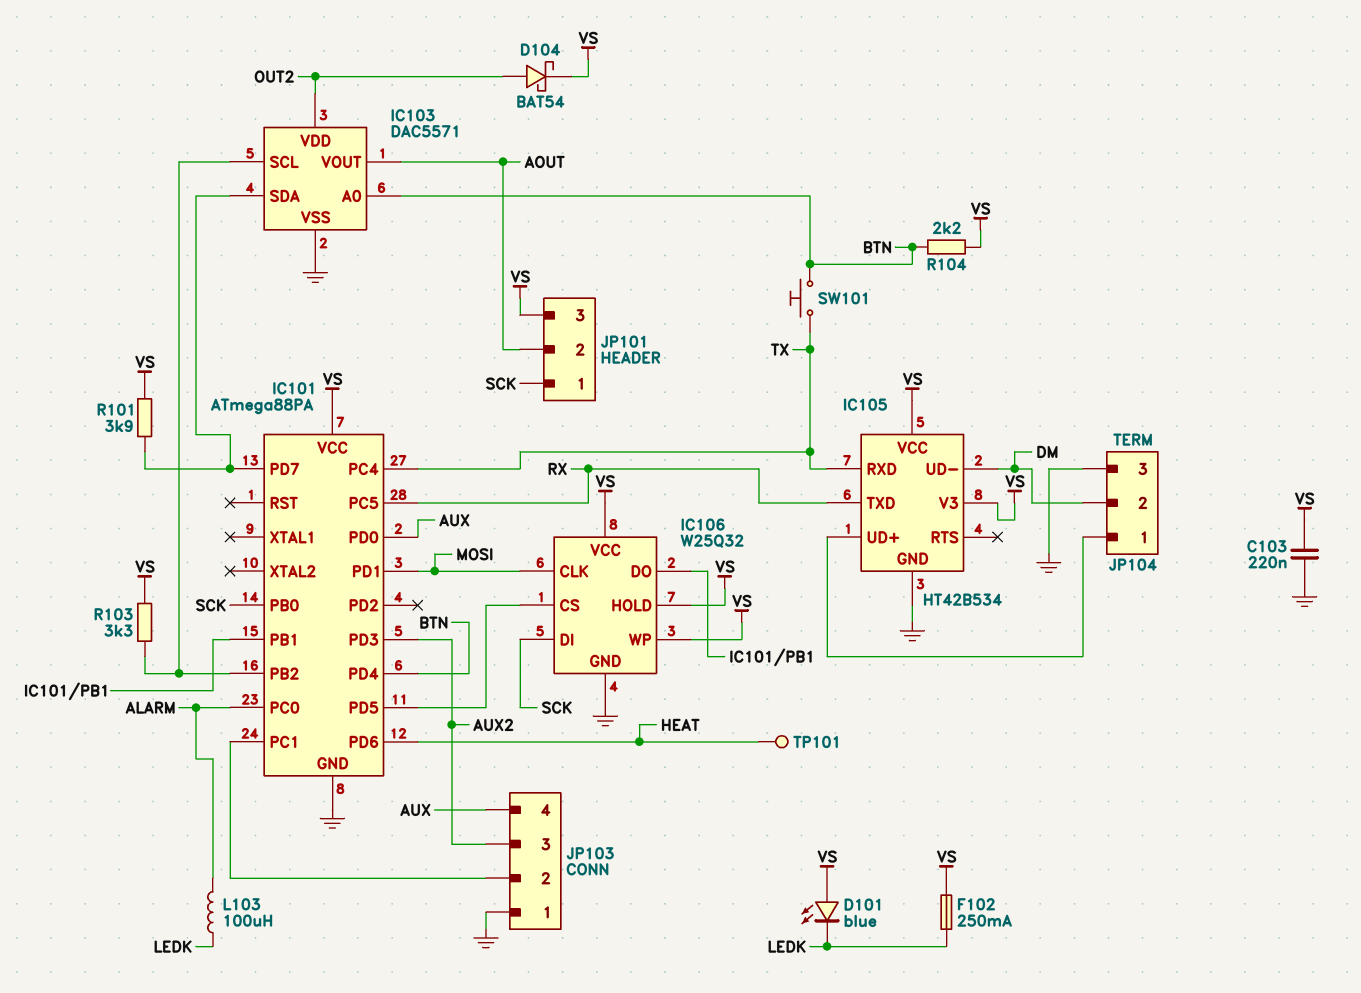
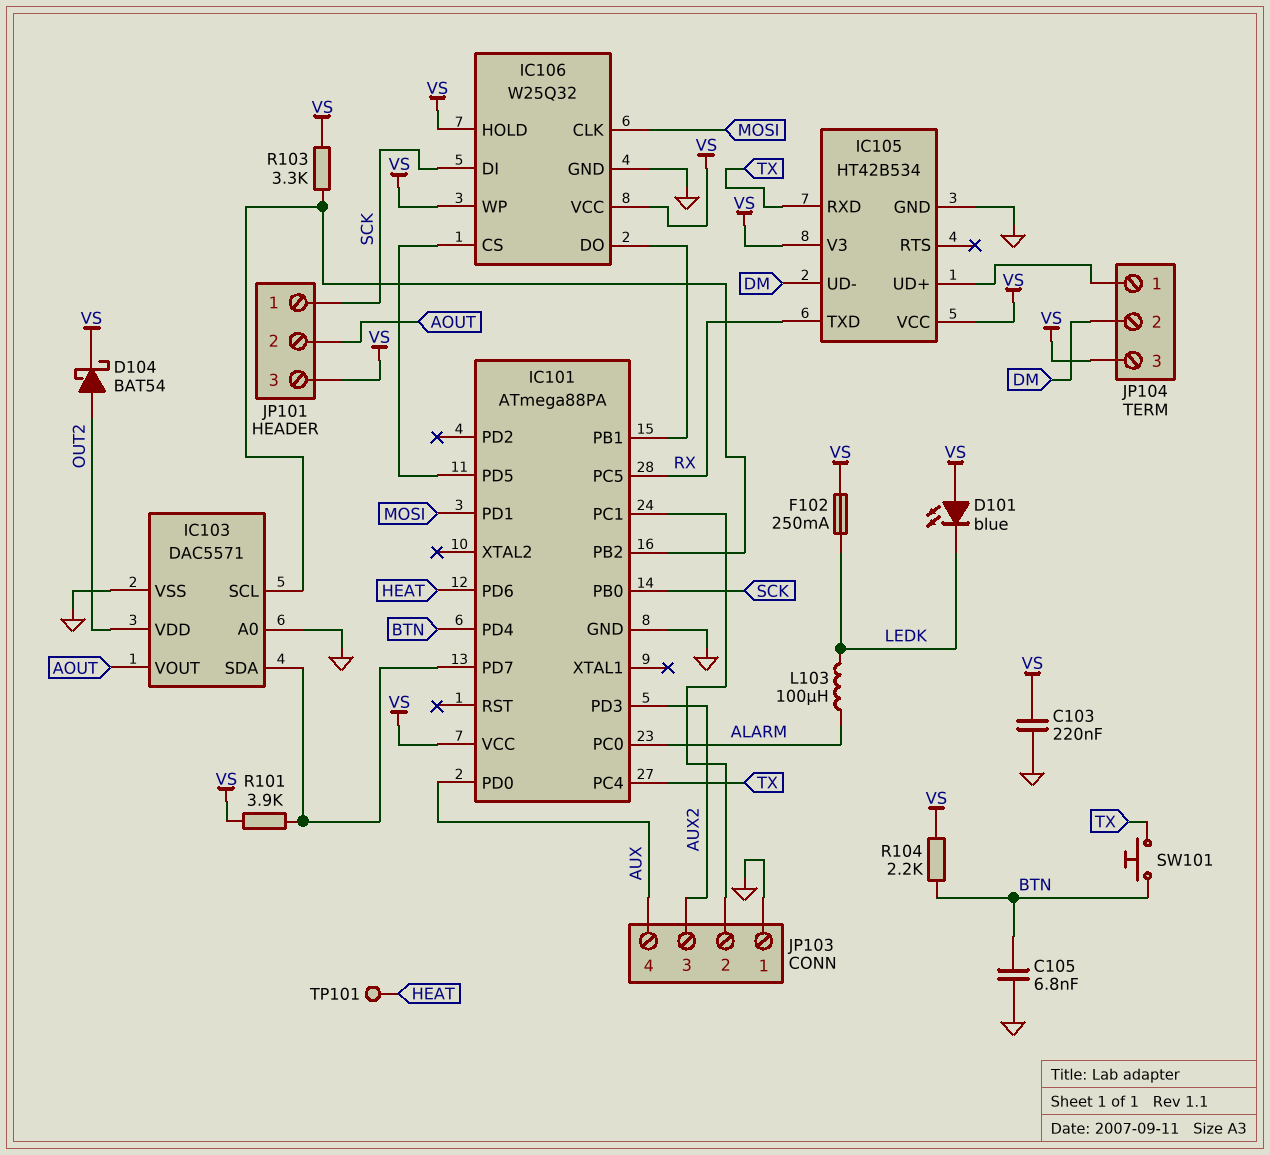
C105: none -> 6.8nF (BTN, GND)
IC103 pin A0: BTN -> GND
JP104 pin 3: GND -> VS

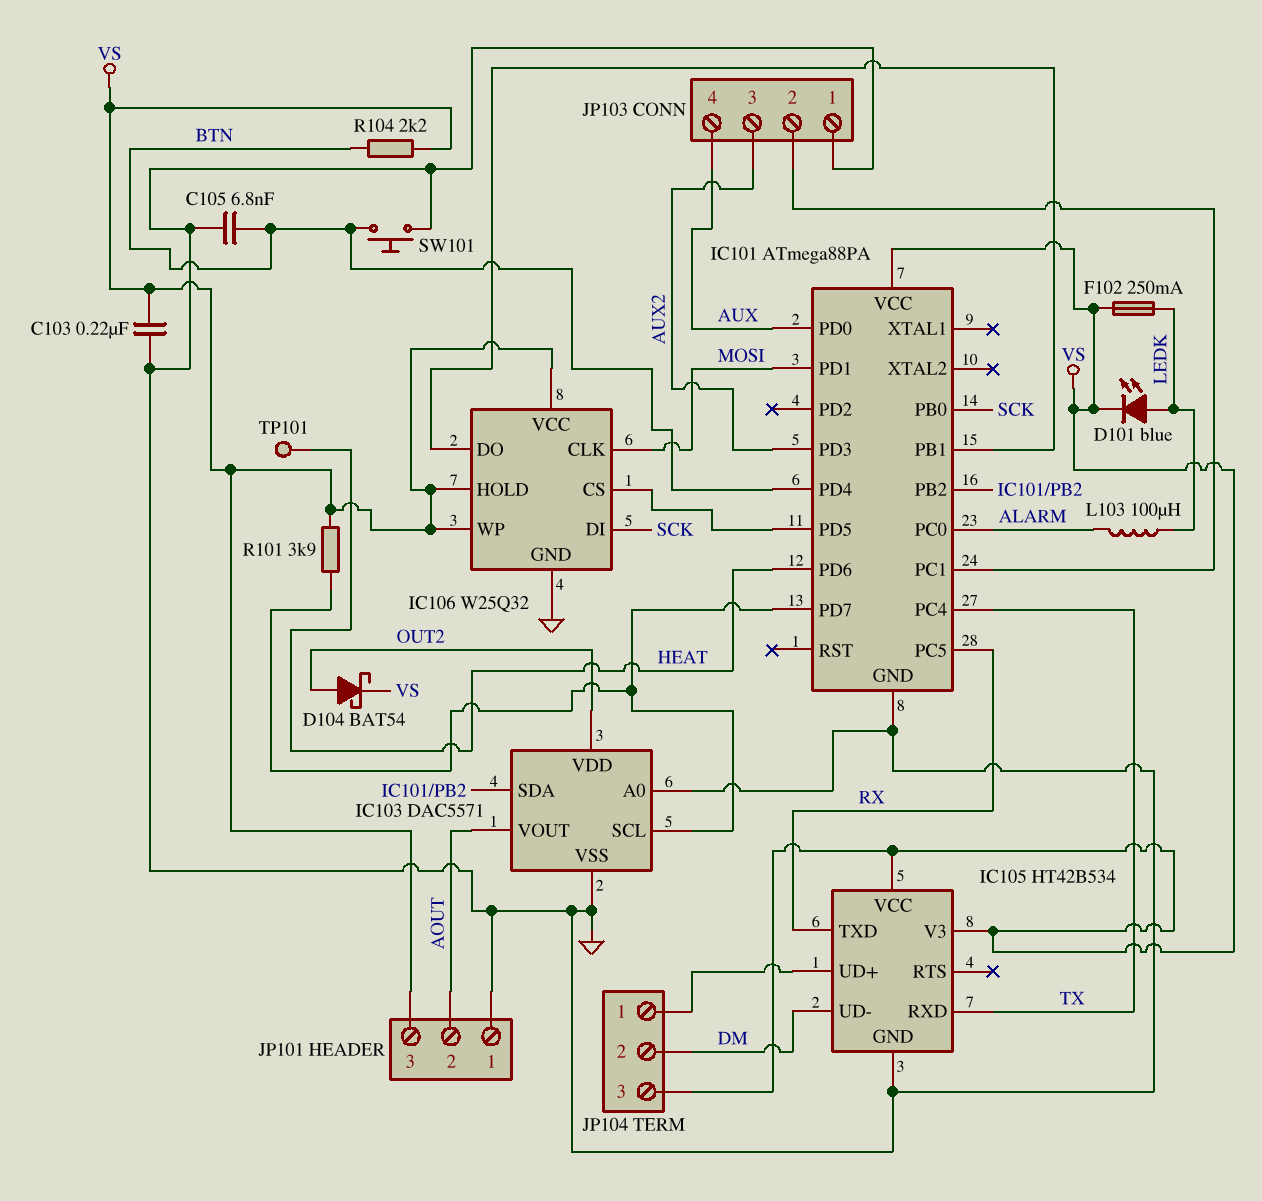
D101: LED blue (A VS, K LEDK) -> LED blue (A LEDK, K VS)
IC103 pin SCL: IC101/PB2 -> IC101/PD7
IC103 pin SDA: IC101/PD7 -> IC101/PB2
JP101 pin 1: SCK -> GND
R103: 3.3k (IC101/PB2, VS) -> none
SW101: button (BTN, TX) -> button (BTN, GND)

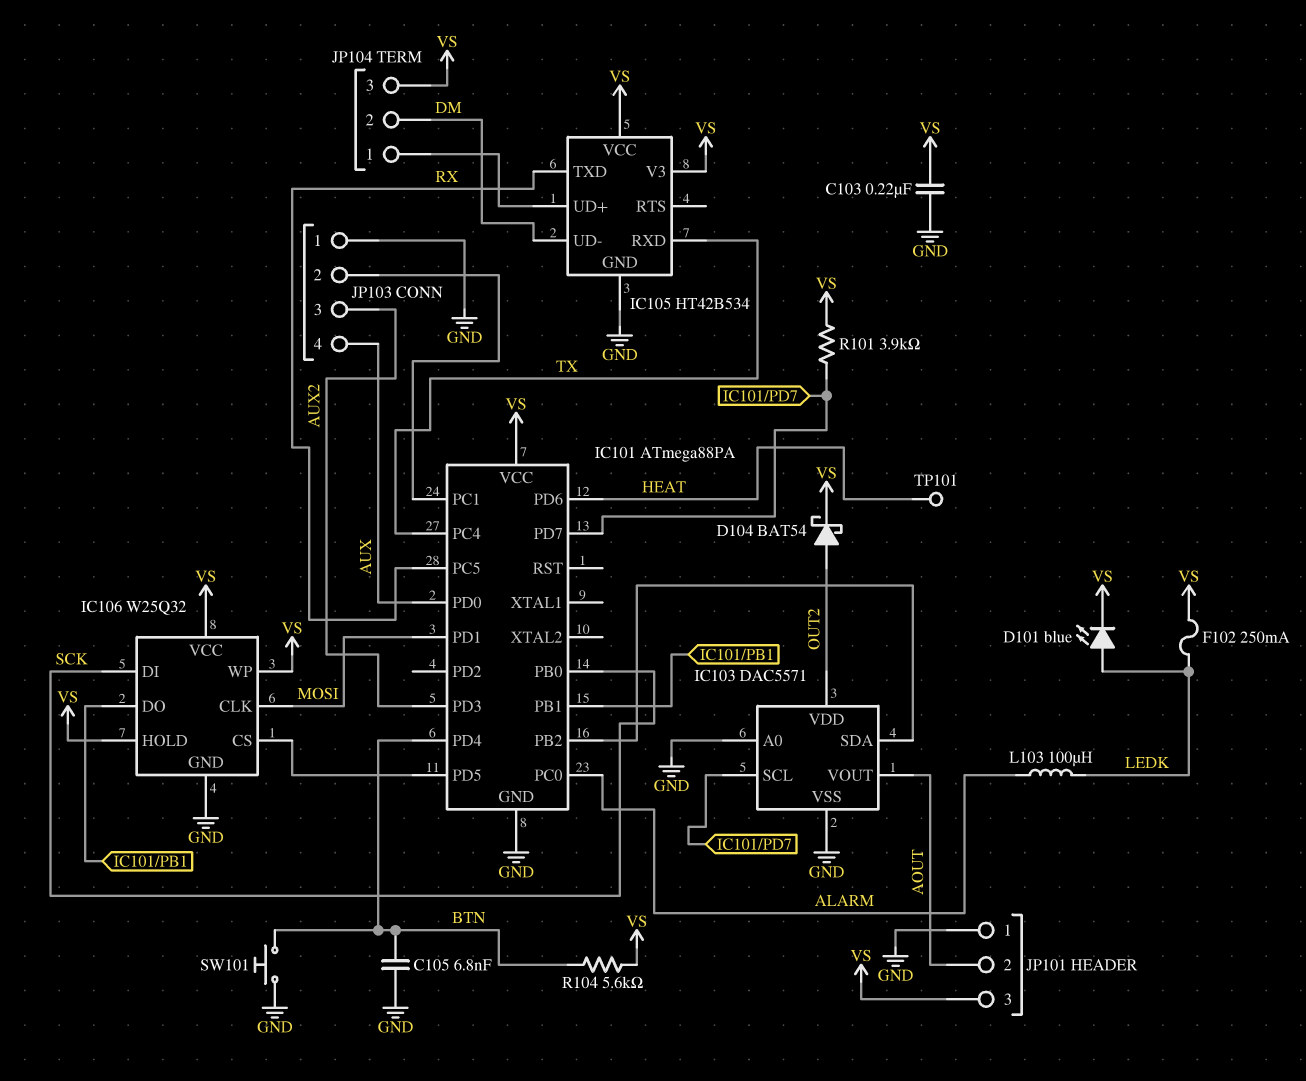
R104: 2.2k (BTN, VS) -> 5.6k (BTN, VS)

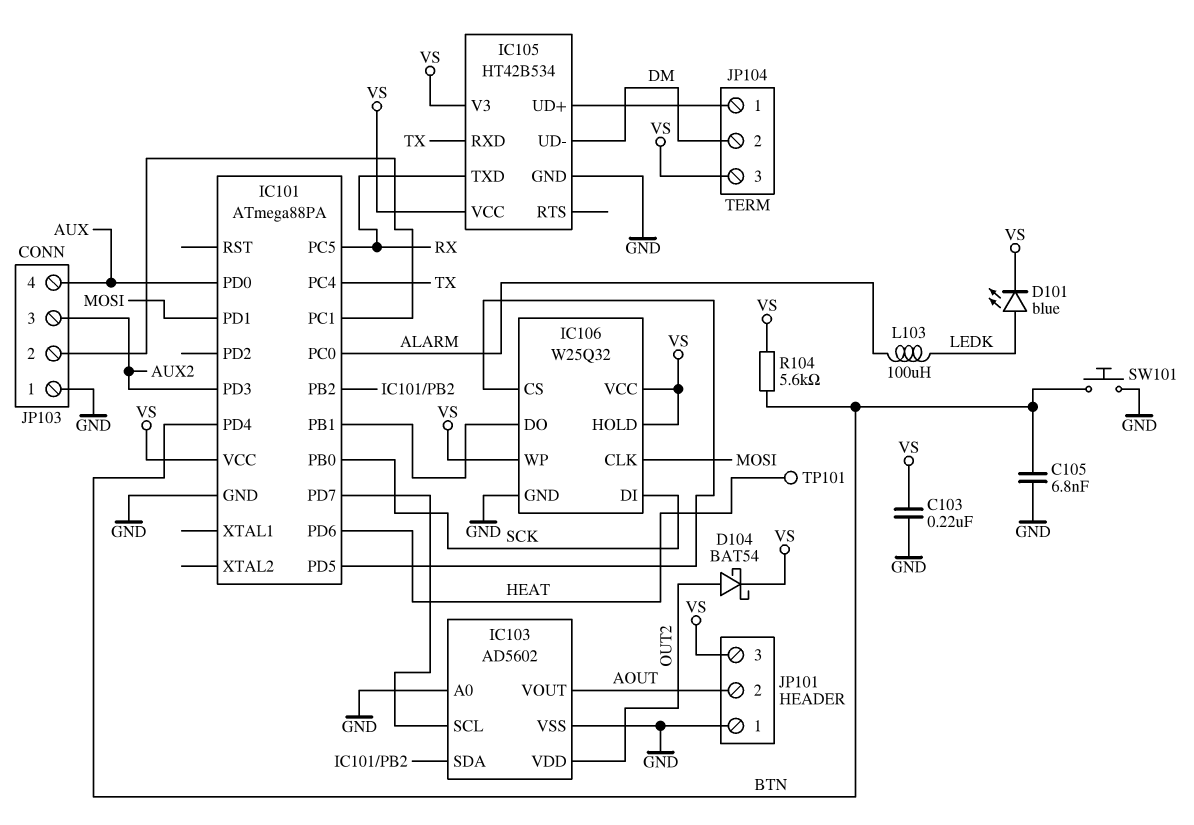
F102: 250mA (LEDK, VS) -> none
IC103: DAC5571 -> AD5602
R101: 3.9k (IC101/PD7, VS) -> none

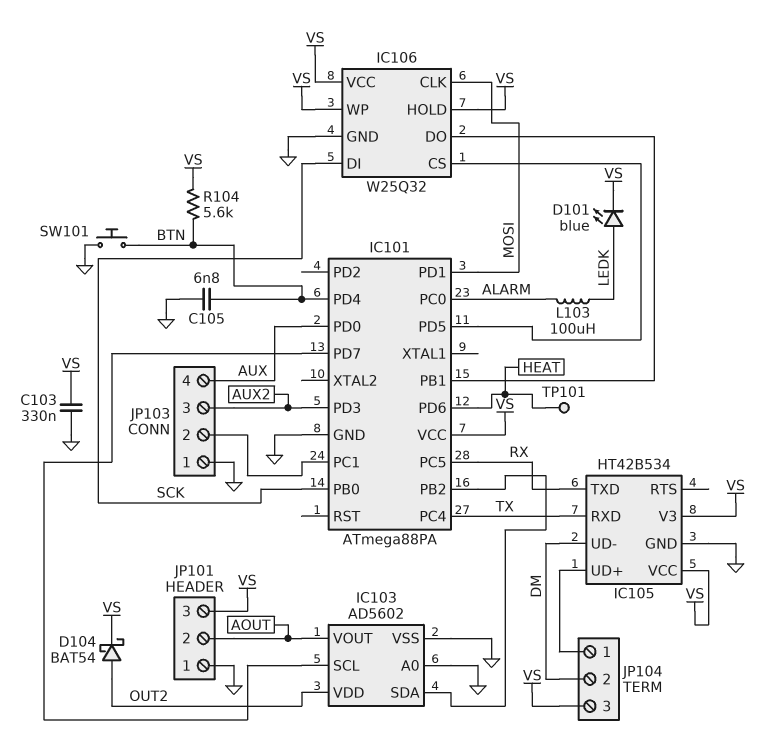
C103: 220nF (GND, VS) -> 330nF (GND, VS)

